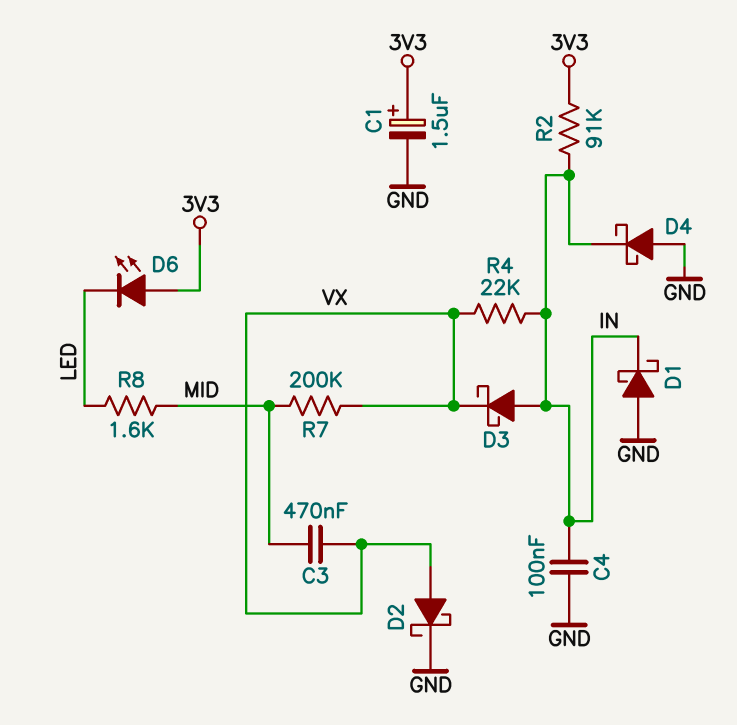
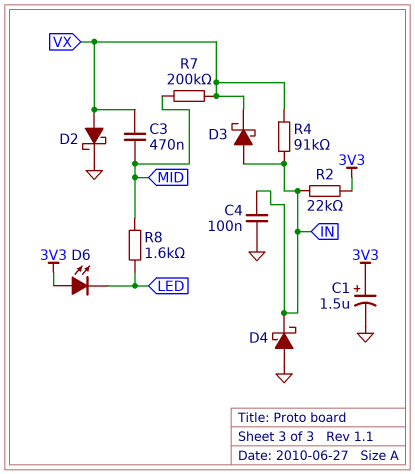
D1: schottky (A GND, K IN) -> none
R2: 91k (3V3, IN) -> 22k (3V3, IN)
R4: 22k (IN, VX) -> 91k (IN, VX)

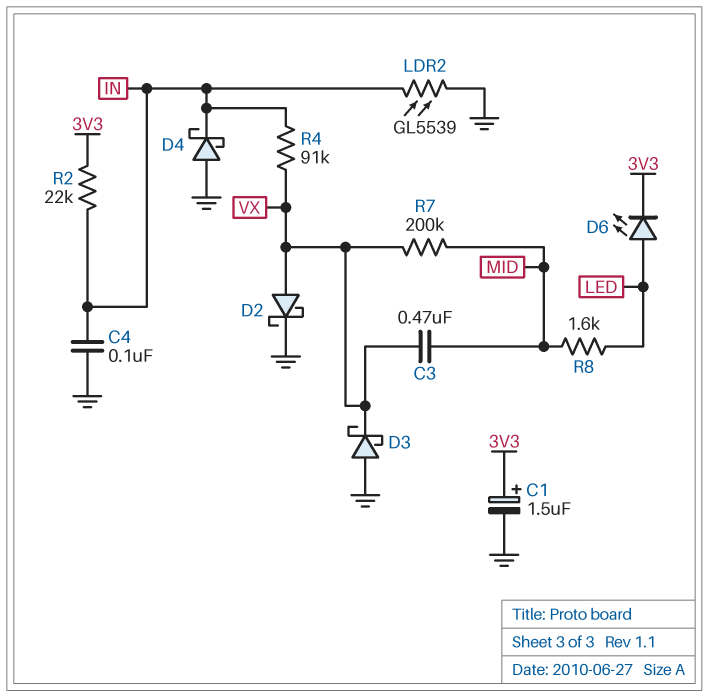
D3: schottky (A IN, K VX) -> schottky (A GND, K VX)
D6: LED (A 3V3, K LED) -> LED (A LED, K 3V3)
LDR2: none -> GL5539 (GND, IN)

